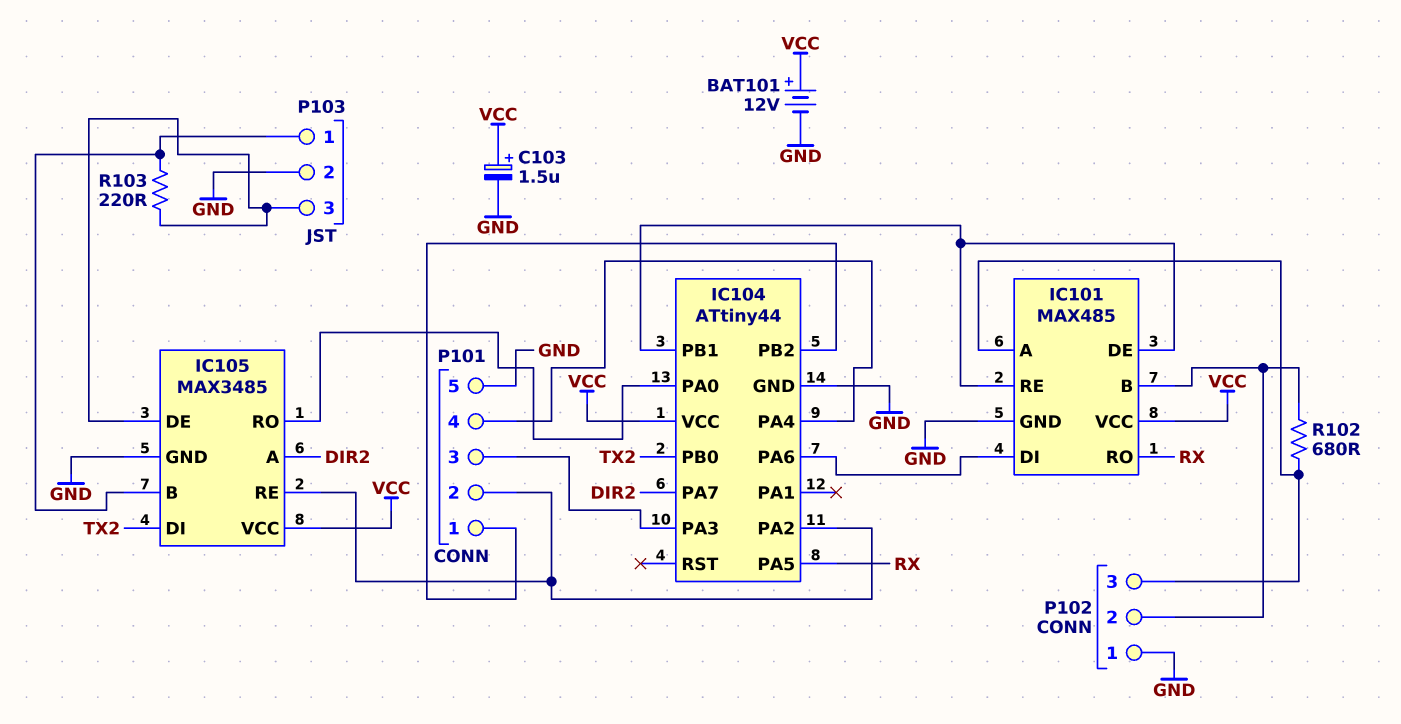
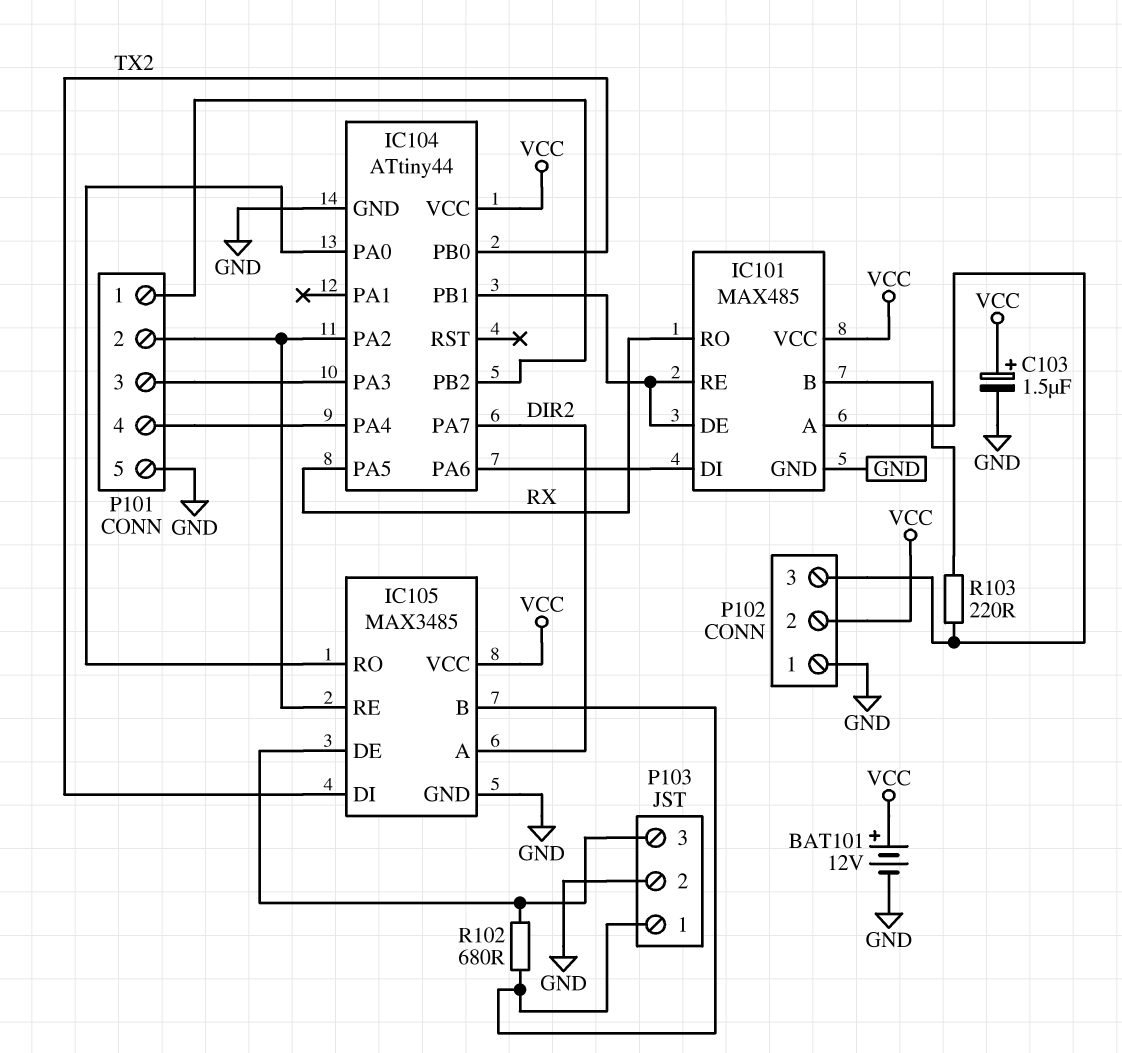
P102 pin 2: IC101/B -> VCC
R102: 680 (IC101/A, IC101/B) -> 680 (IC105/B, IC105/DE)
R103: 220 (IC105/B, IC105/DE) -> 220 (IC101/A, IC101/B)

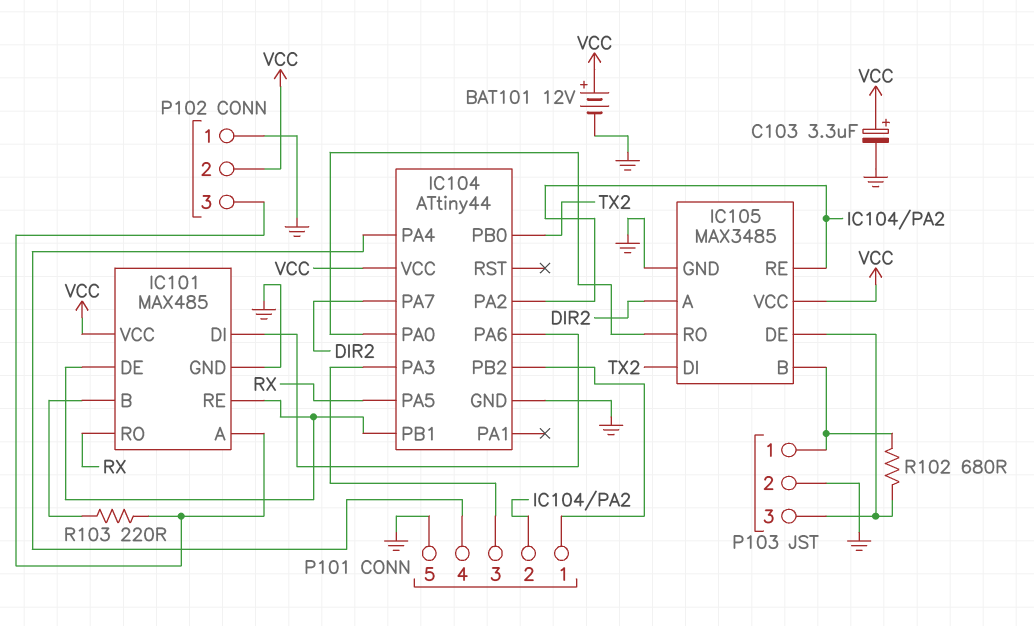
C103: 1.5uF (plus VCC, minus GND) -> 3.3uF (plus VCC, minus GND)

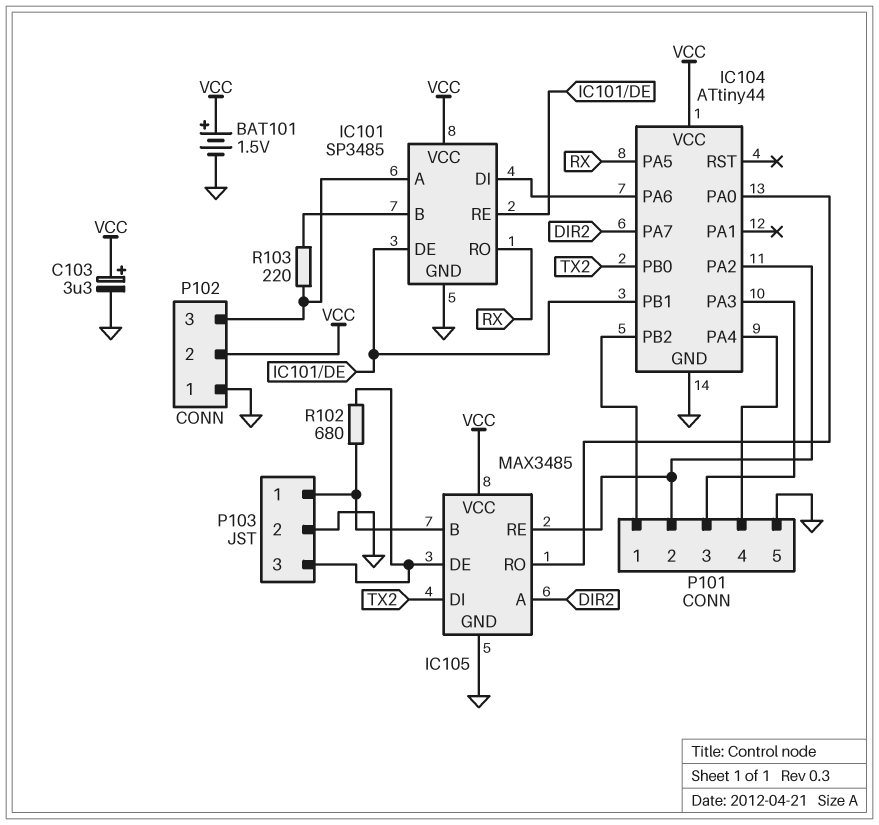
BAT101: 12V (plus VCC, minus GND) -> 1.5V (plus VCC, minus GND)
IC101: MAX485 -> SP3485

